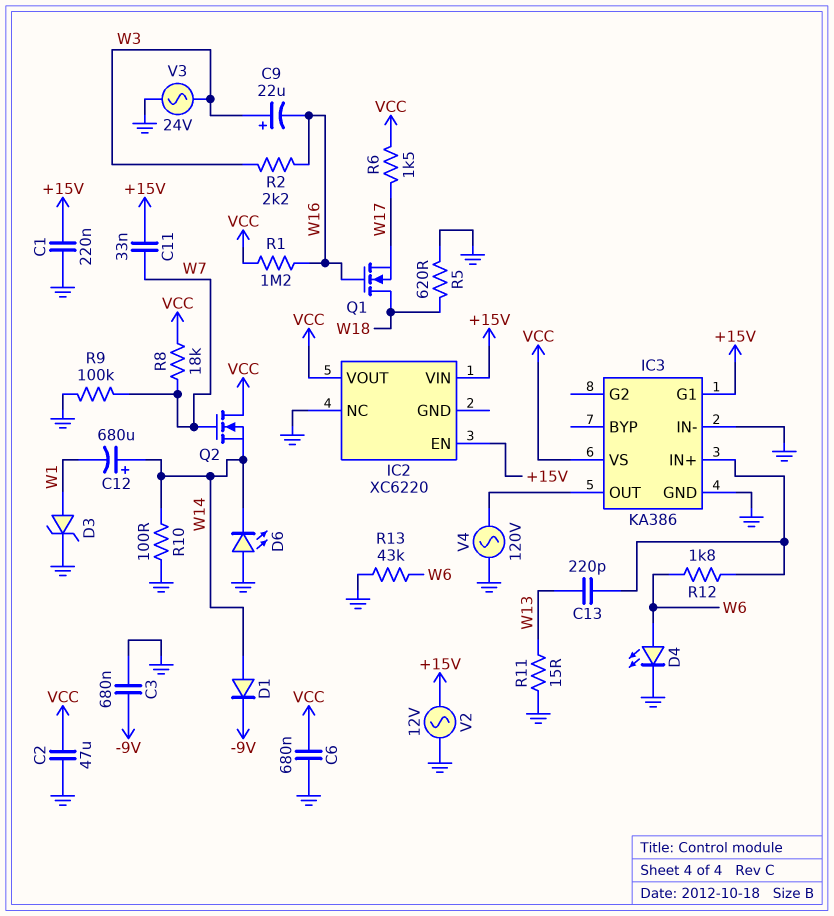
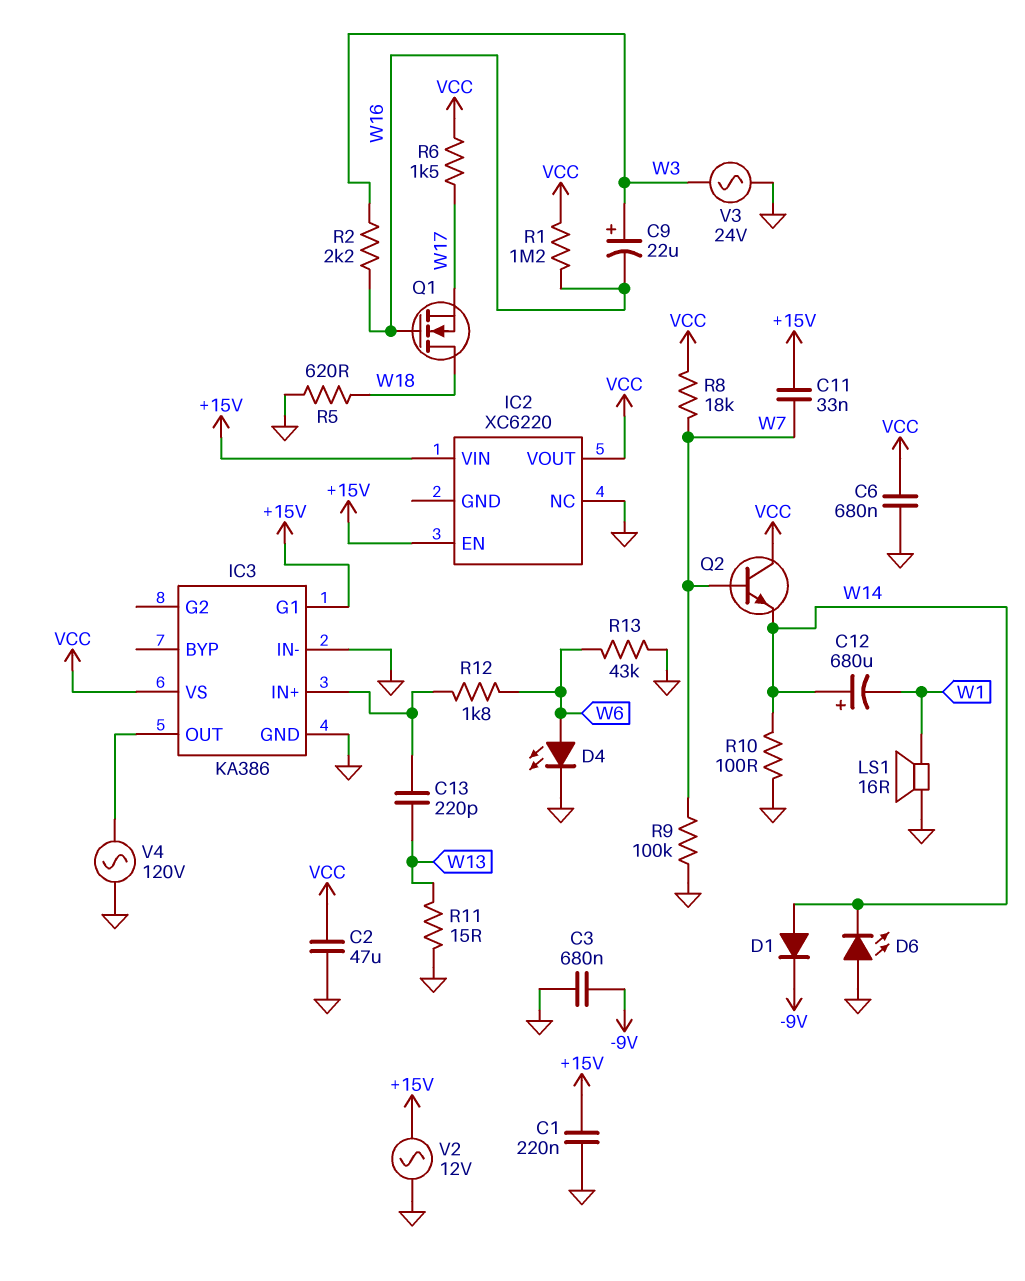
D3: zener (A W1, K GND) -> none
LS1: none -> speaker 16R (GND, W1)
Q2: NMOS (G W7, D VCC, S W14) -> NPN (B W7, C VCC, E W14)

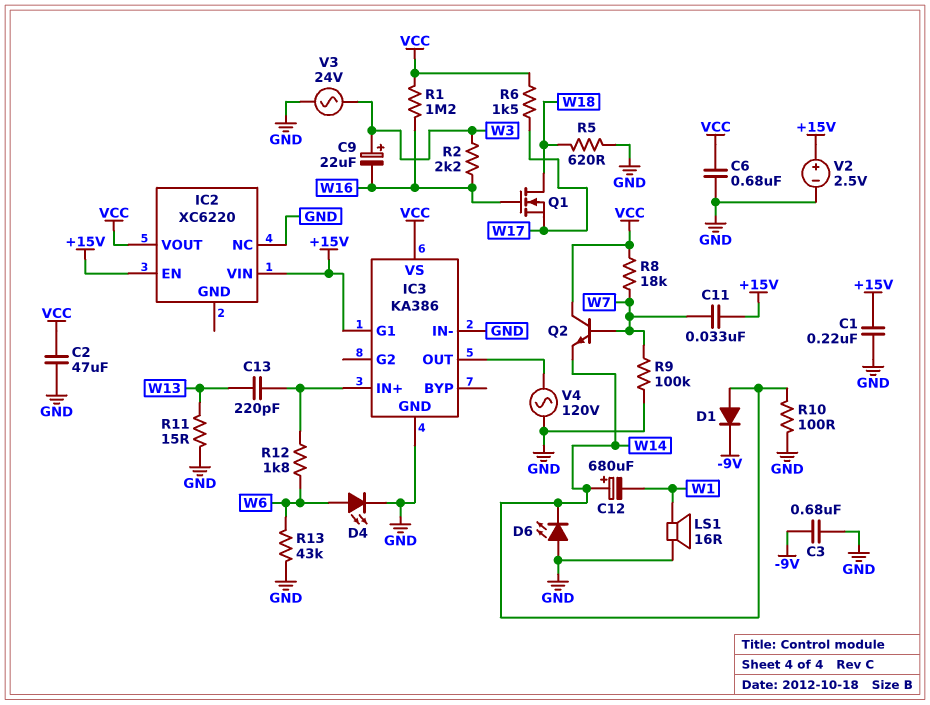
V2: AC 12V (+15V, GND) -> 2.5V (plus +15V, minus GND)

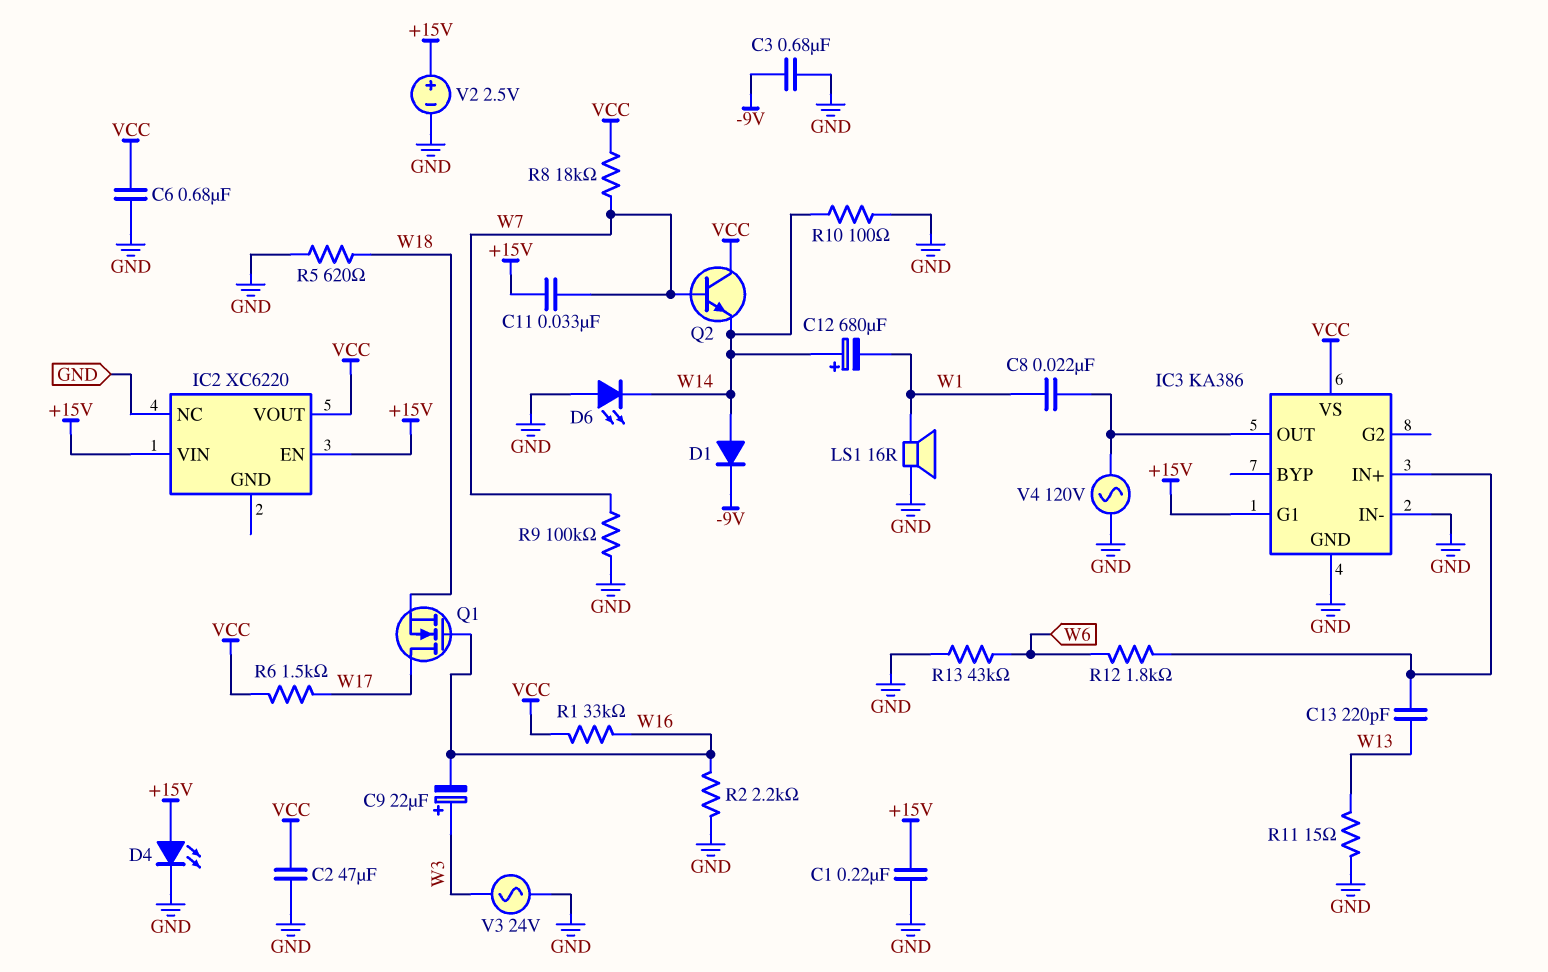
C8: none -> 22nF (IC3/OUT, W1)
D4: LED (A W6, K GND) -> LED (A +15V, K GND)
Q1: NMOS (G W16, D W18, S W17) -> NMOS (G W16, D W17, S W18)
R1: 1.2M (VCC, W16) -> 33k (VCC, W16)
R2: 2.2k (W3, W16) -> 2.2k (GND, W16)

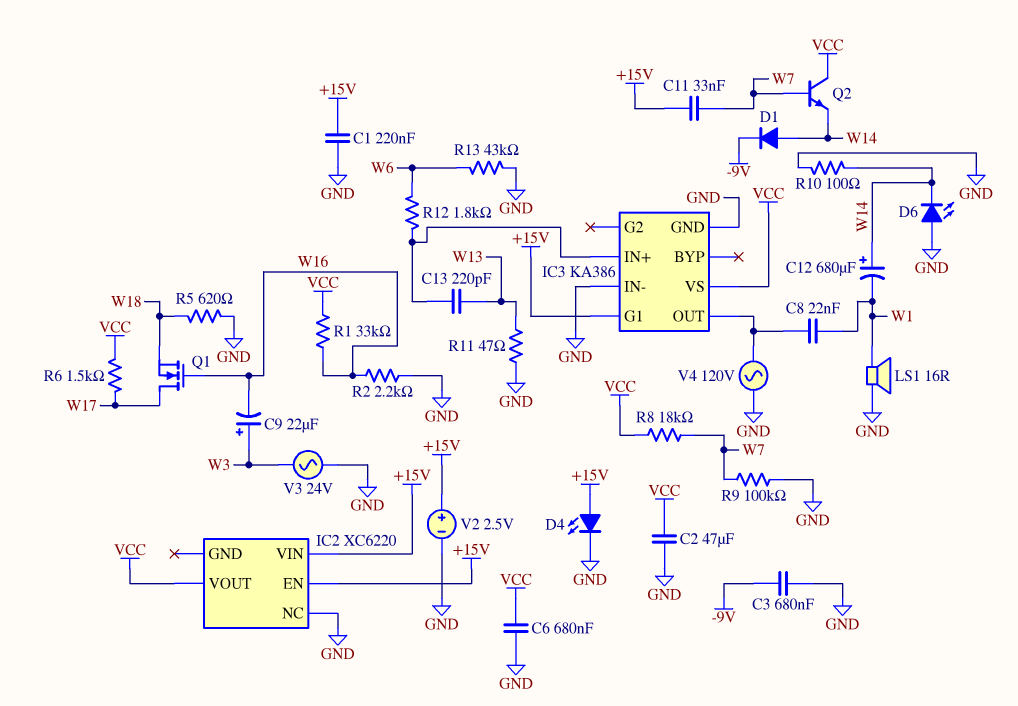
R11: 15 (GND, W13) -> 47 (GND, W13)

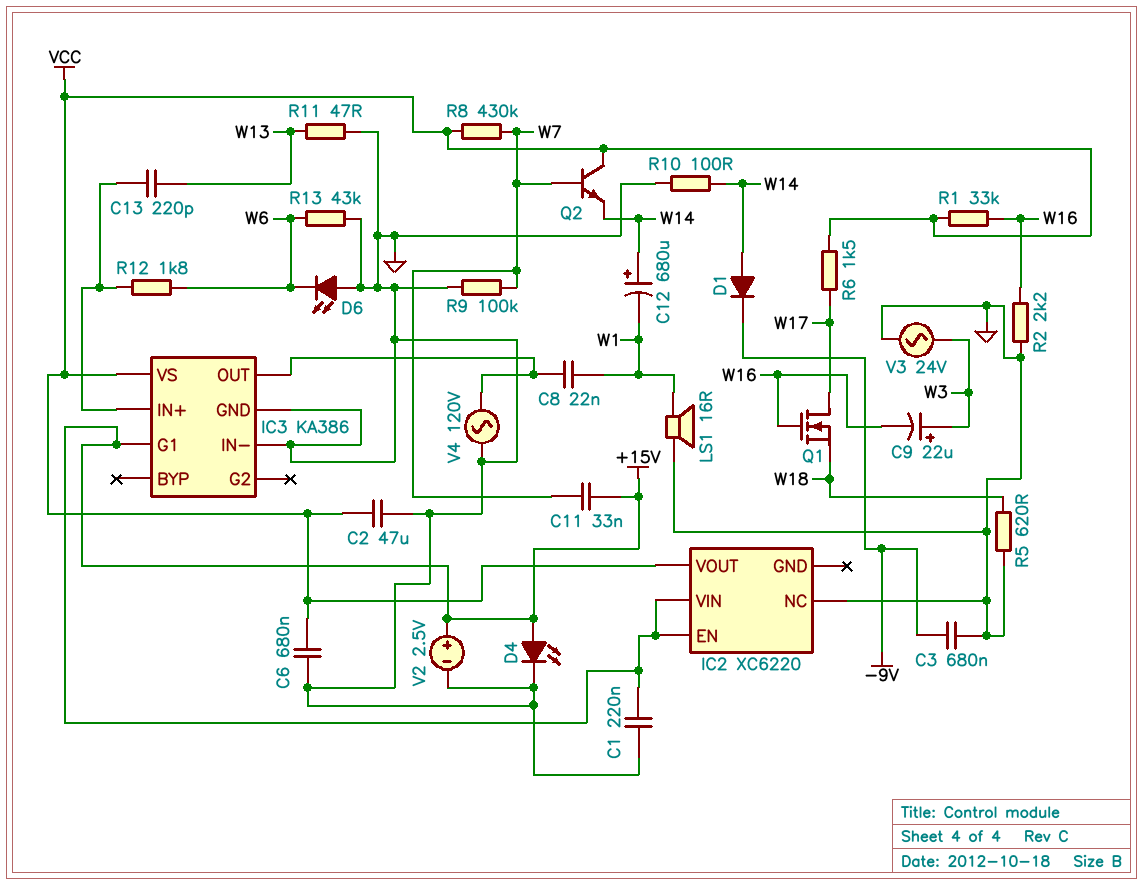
D6: LED (A GND, K W14) -> LED (A GND, K W6)
R8: 18k (VCC, W7) -> 430k (VCC, W7)

